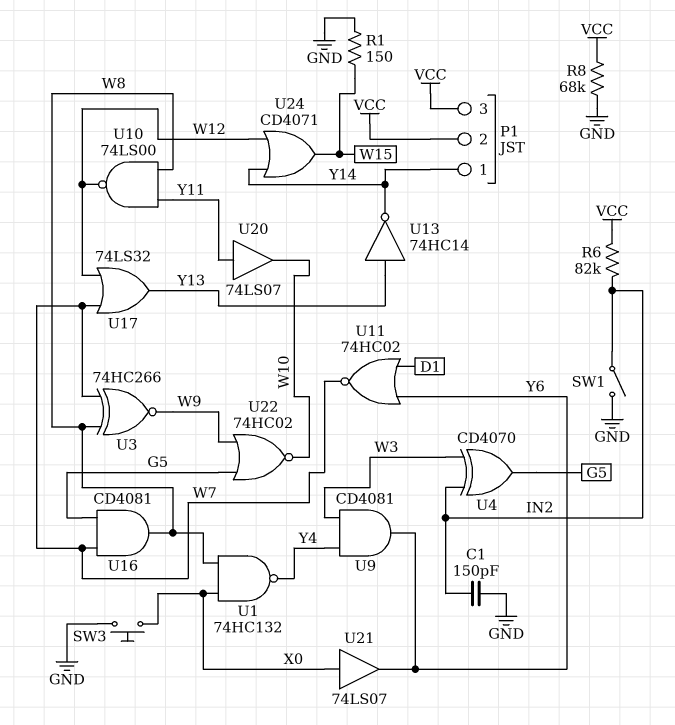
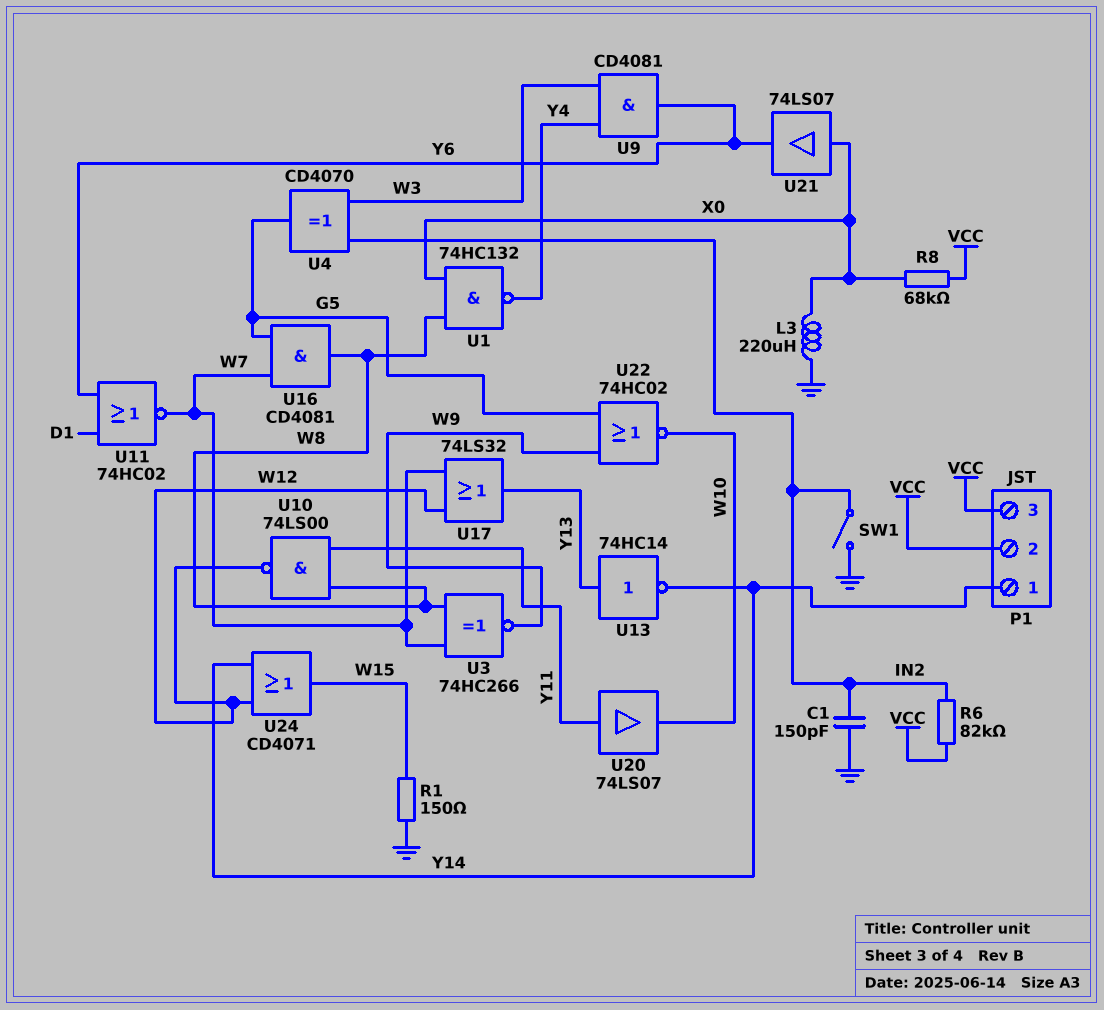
L3: none -> 220uH (GND, X0)
R8: 68k (GND, VCC) -> 68k (VCC, X0)
SW3: button (GND, X0) -> none

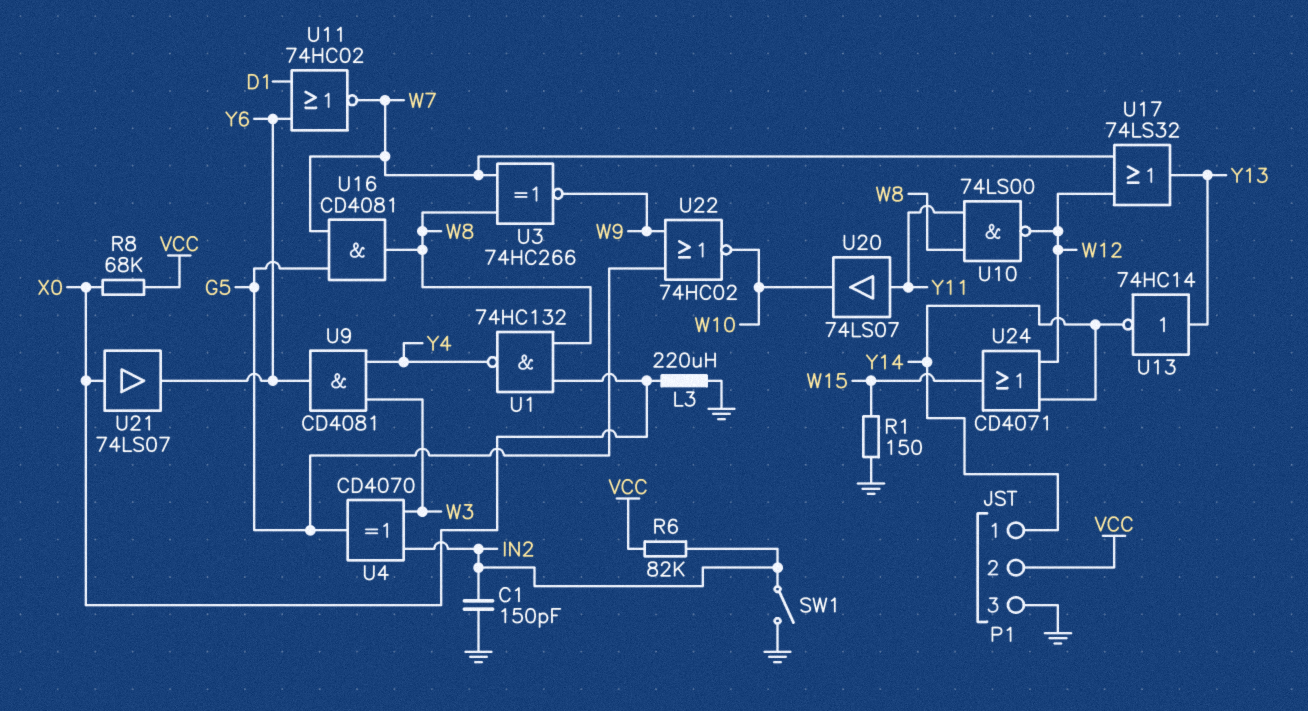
P1 pin 3: VCC -> GND

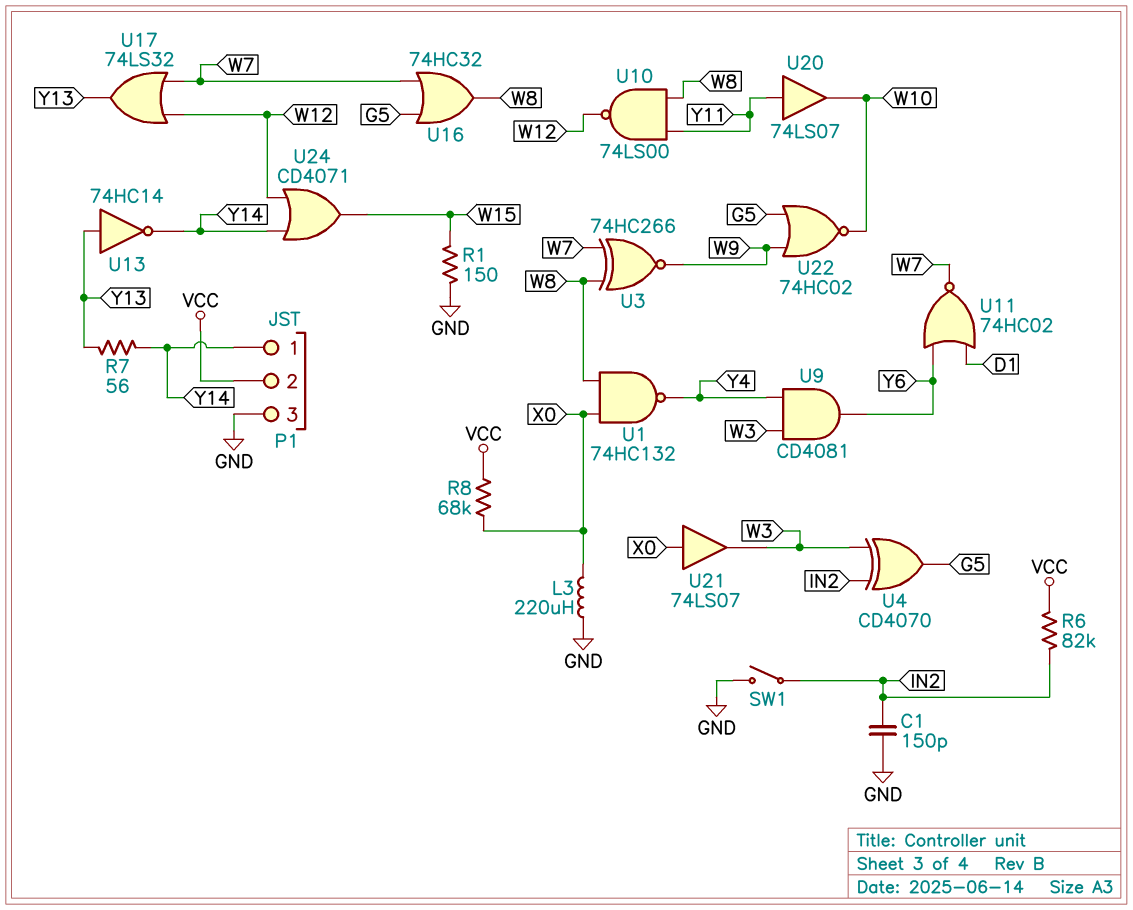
R7: none -> 56 (Y13, Y14)
U16: AND CD4081 (in G5, in W7, out W8) -> OR 74HC32 (in G5, in W7, out W8)
U21: buffer 74LS07 (in X0, out Y6) -> buffer 74LS07 (in X0, out W3)

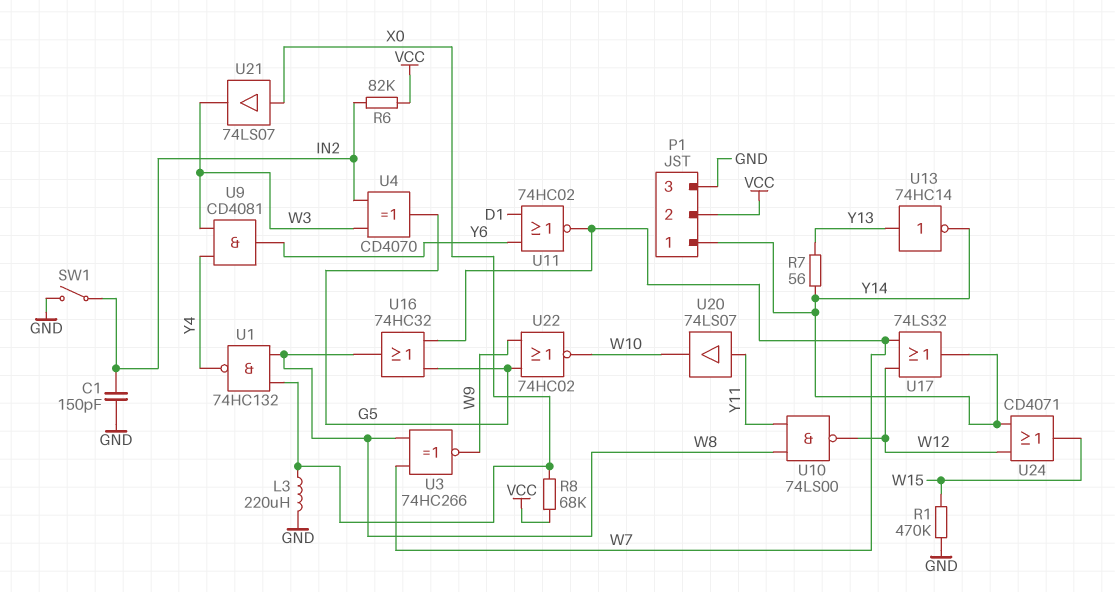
R1: 150 (GND, W15) -> 470k (GND, W15)
U17: OR 74LS32 (in W7, in W12, out Y13) -> OR 74LS32 (in W7, in W12, out Y14)

